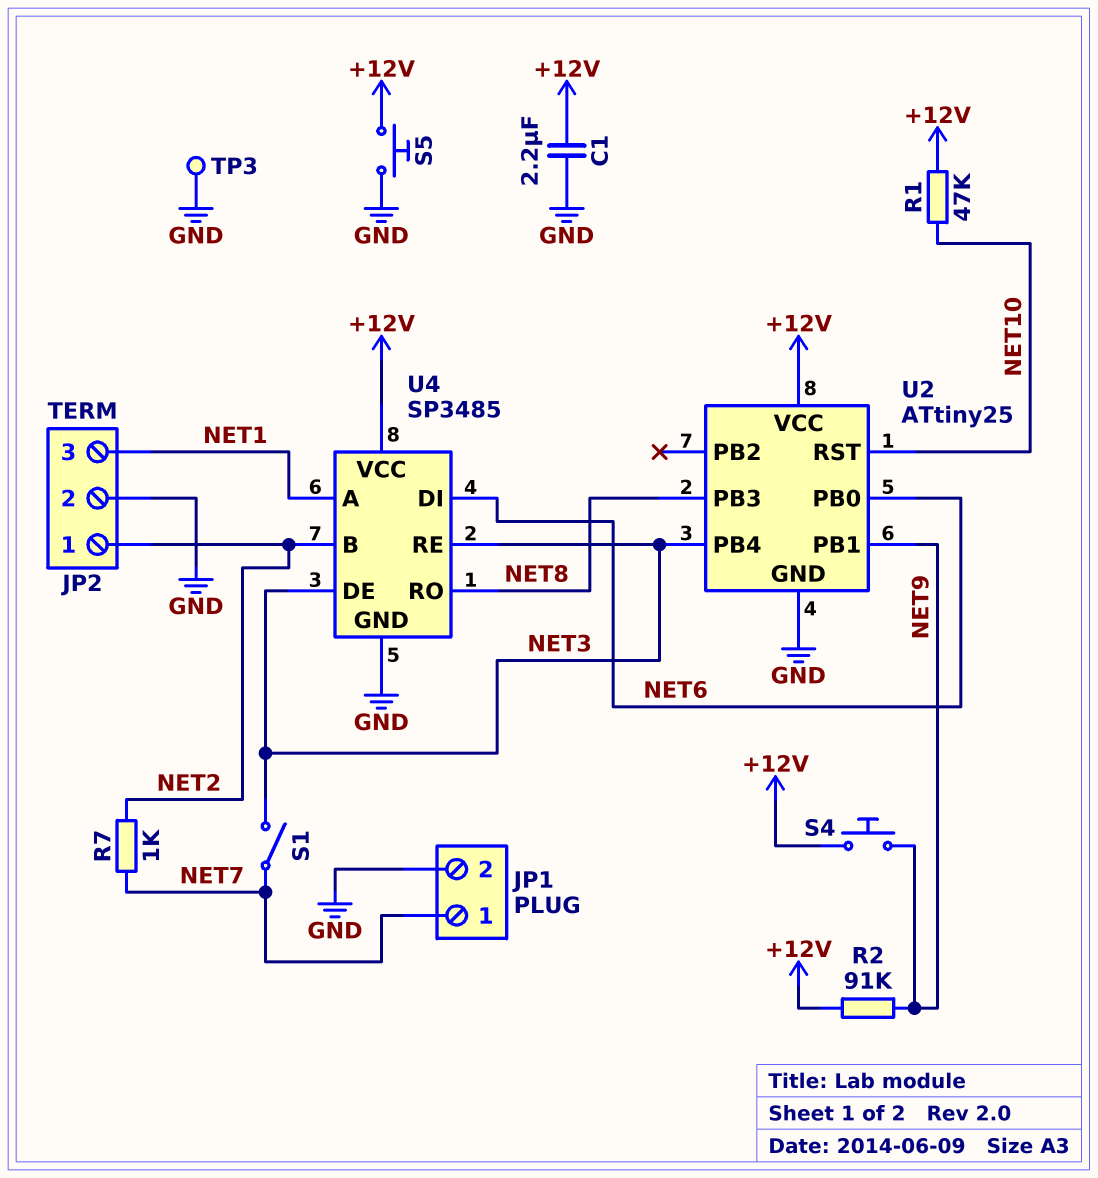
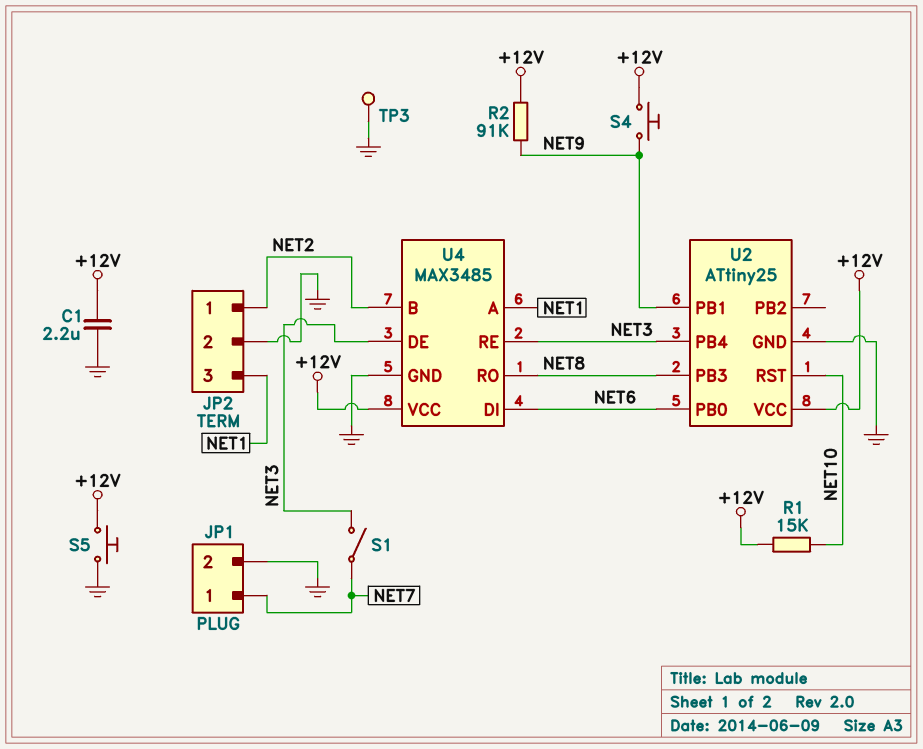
R1: 47k (+12V, NET10) -> 15k (+12V, NET10)
R7: 1k (NET2, NET7) -> none
U4: SP3485 -> MAX3485

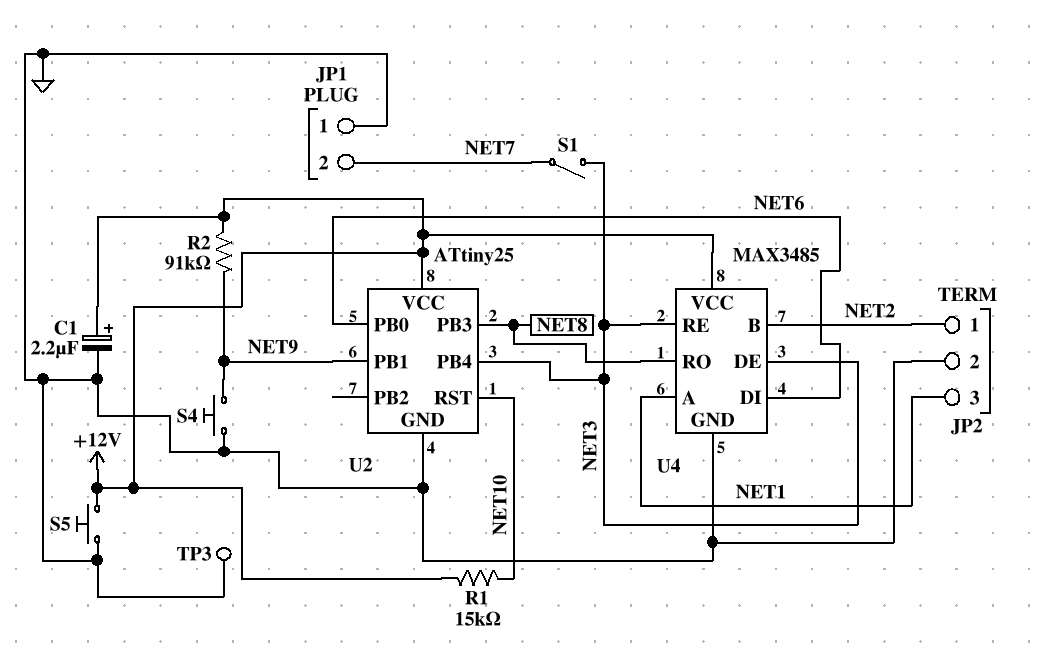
C1: 2.2uF (+12V, GND) -> 2.2uF (plus +12V, minus GND)
JP1 pin 1: NET7 -> GND
JP1 pin 2: GND -> NET7
S4: button (+12V, NET9) -> button (GND, NET9)

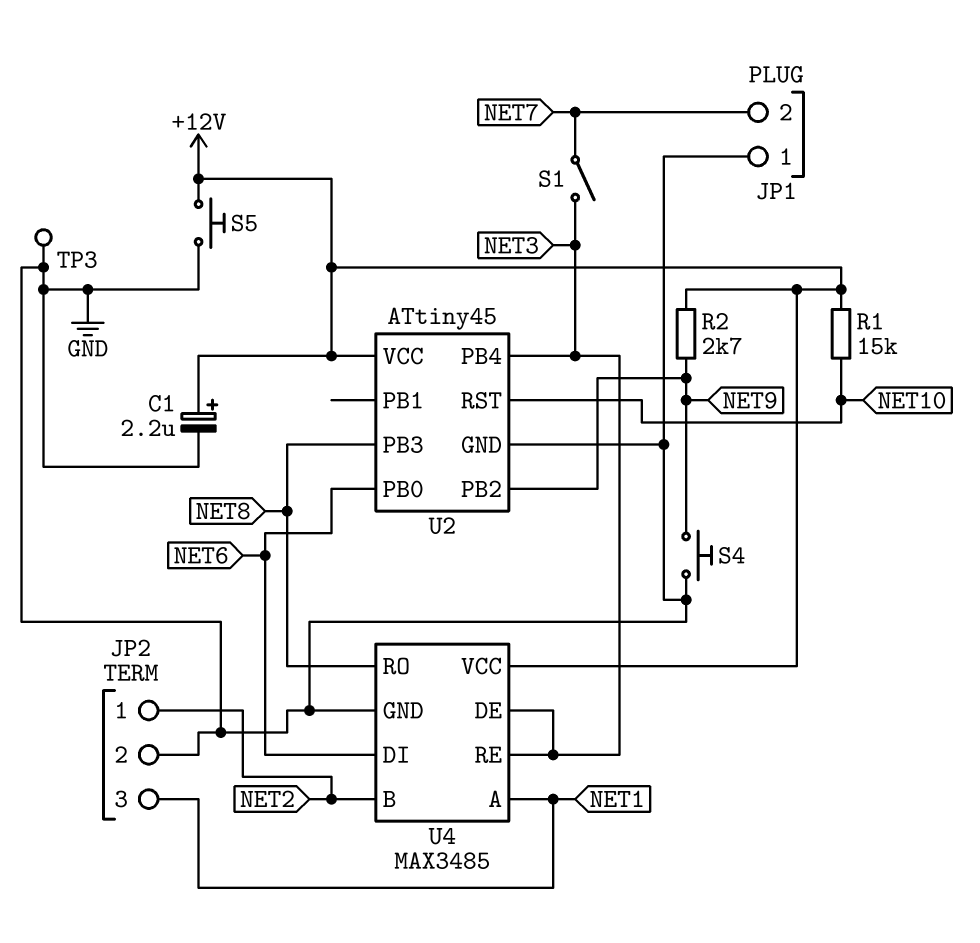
R2: 91k (+12V, NET9) -> 2.7k (+12V, NET9)
U2: ATtiny25 -> ATtiny45
U2 pin PB1: NET9 -> none
U2 pin PB2: none -> NET9

